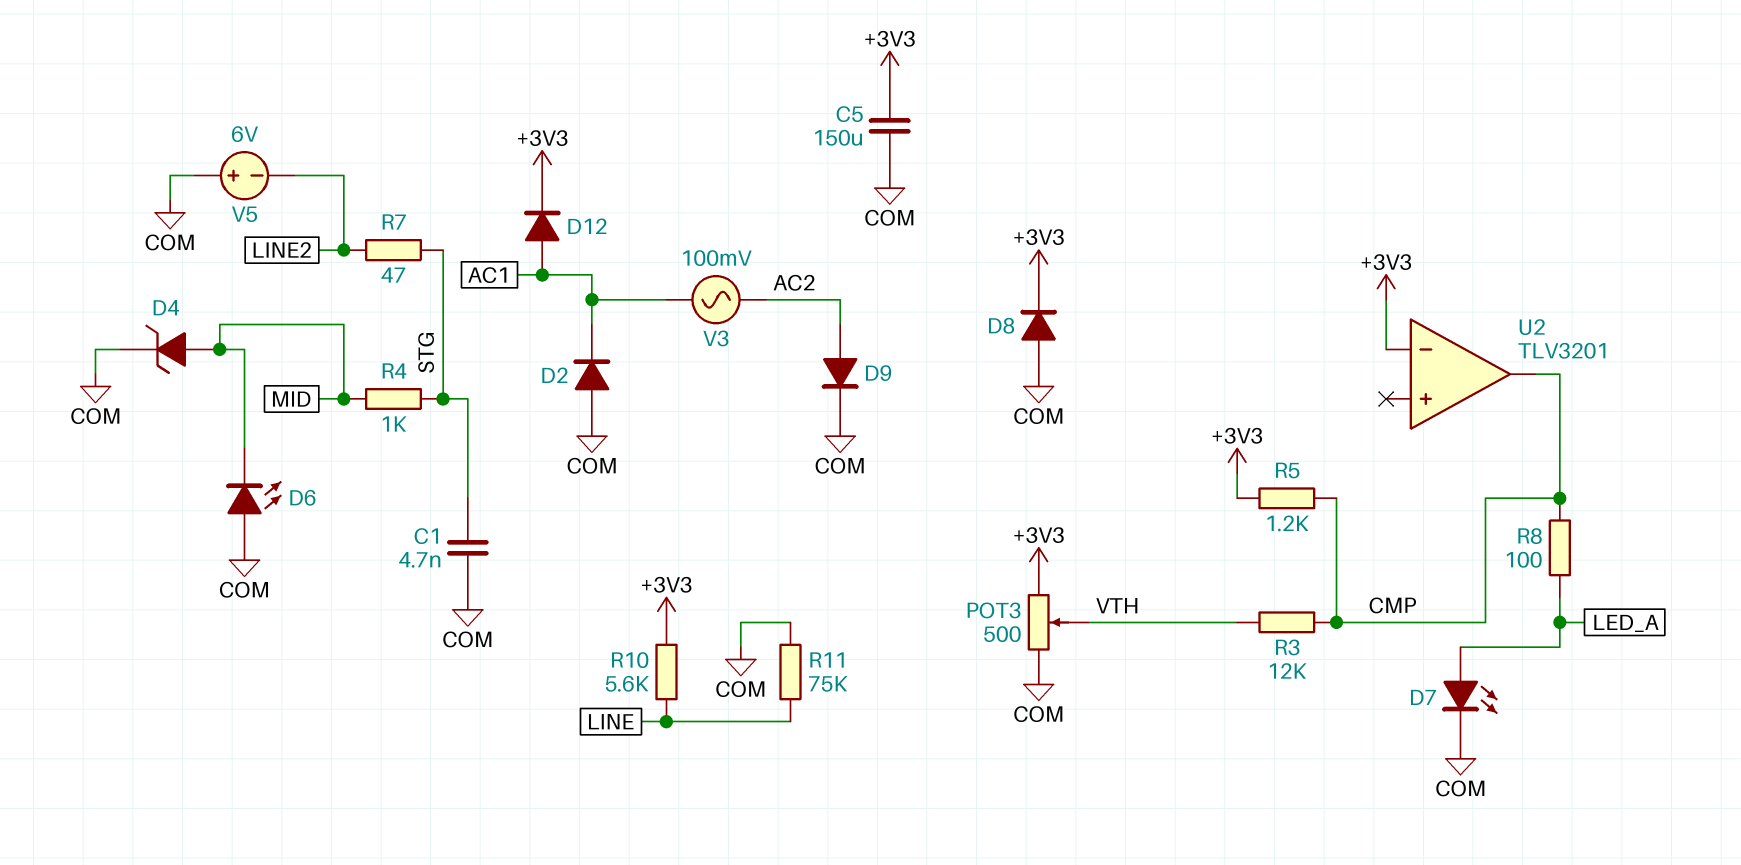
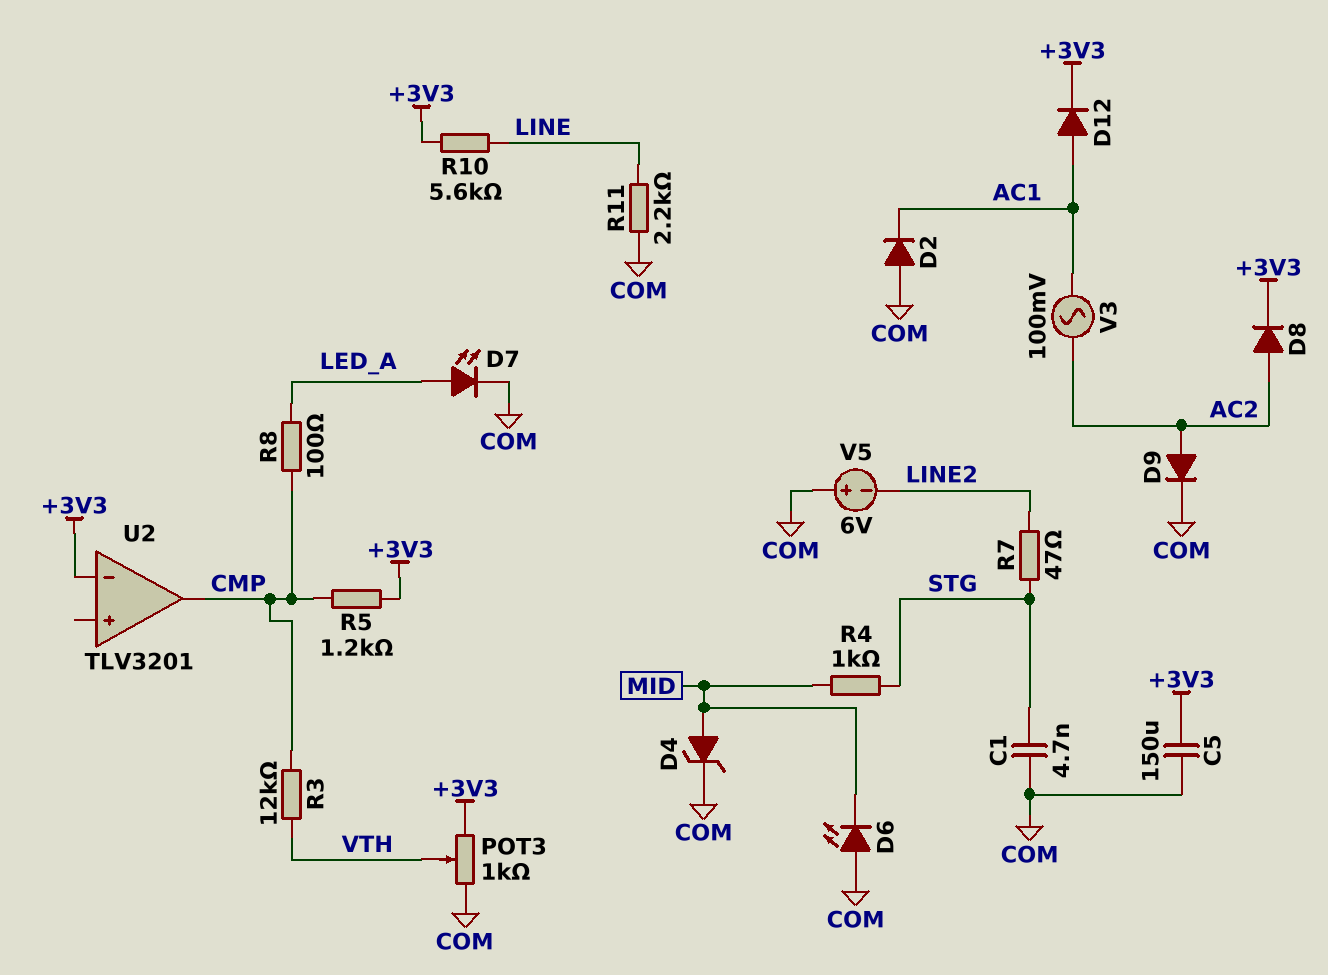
D8: diode (A COM, K +3V3) -> diode (A AC2, K +3V3)
POT3: 500 (+3V3, COM, wiper VTH) -> 1k (+3V3, COM, wiper VTH)
R11: 75k (COM, LINE) -> 2.2k (COM, LINE)

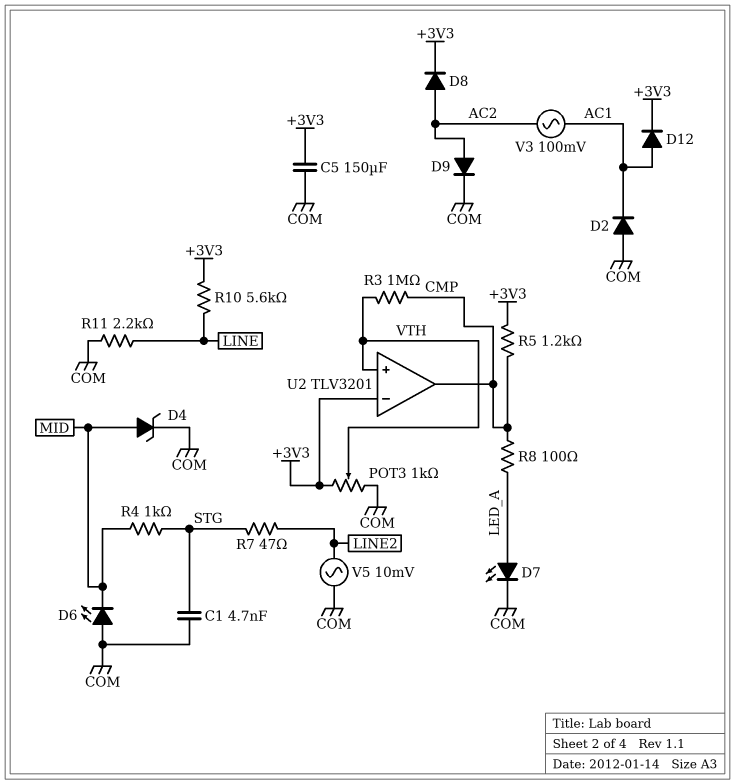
R3: 12k (CMP, VTH) -> 1M (CMP, VTH)
U2 pin in+: none -> VTH
V5: 6V (plus COM, minus LINE2) -> AC 10mV (COM, LINE2)

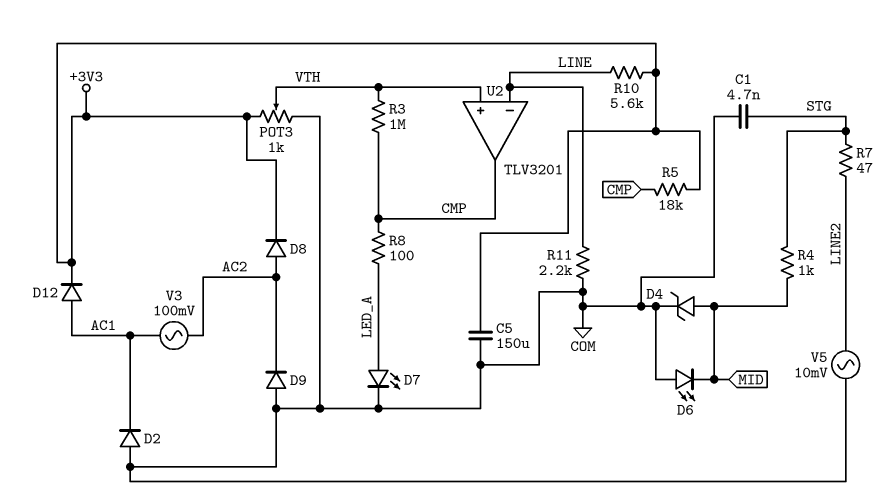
D9: diode (A AC2, K COM) -> diode (A COM, K AC2)
R5: 1.2k (+3V3, CMP) -> 18k (+3V3, CMP)
U2 pin in-: +3V3 -> LINE

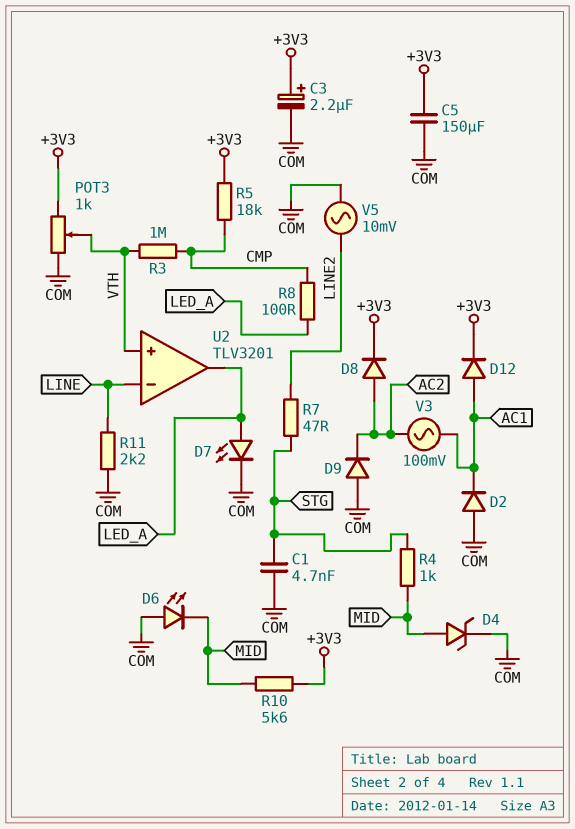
C3: none -> 2.2uF (plus +3V3, minus COM)
R10: 5.6k (+3V3, LINE) -> 5.6k (+3V3, MID)
U2 pin out: CMP -> LED_A

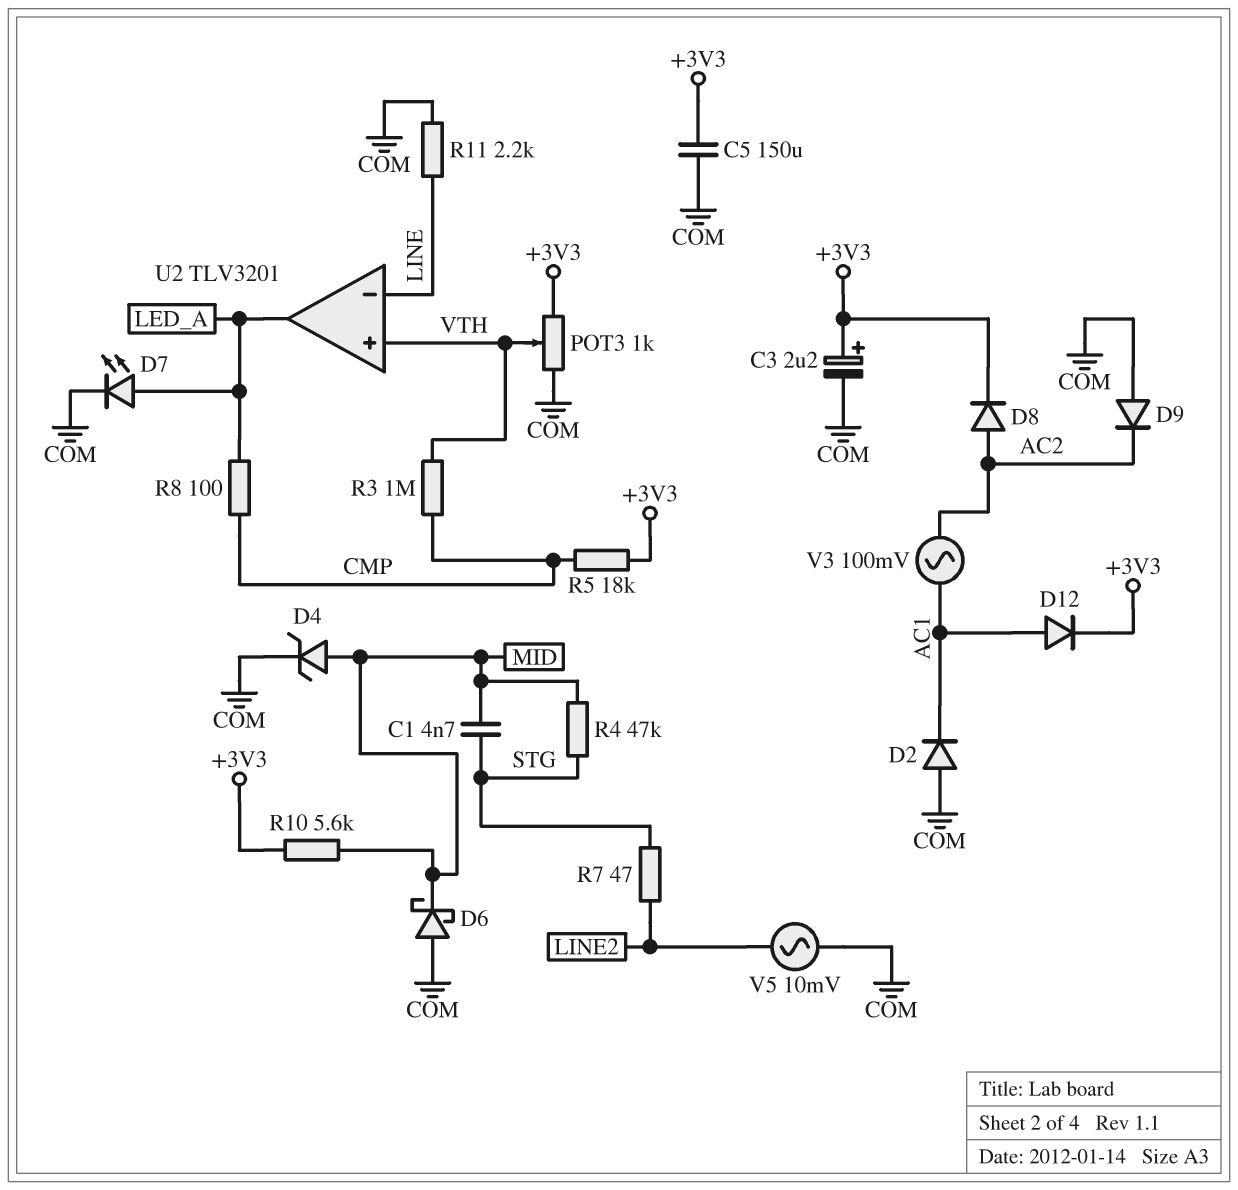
C1: 4.7nF (COM, STG) -> 4.7nF (MID, STG)
D6: LED (A COM, K MID) -> schottky (A COM, K MID)
R4: 1k (MID, STG) -> 47k (MID, STG)

